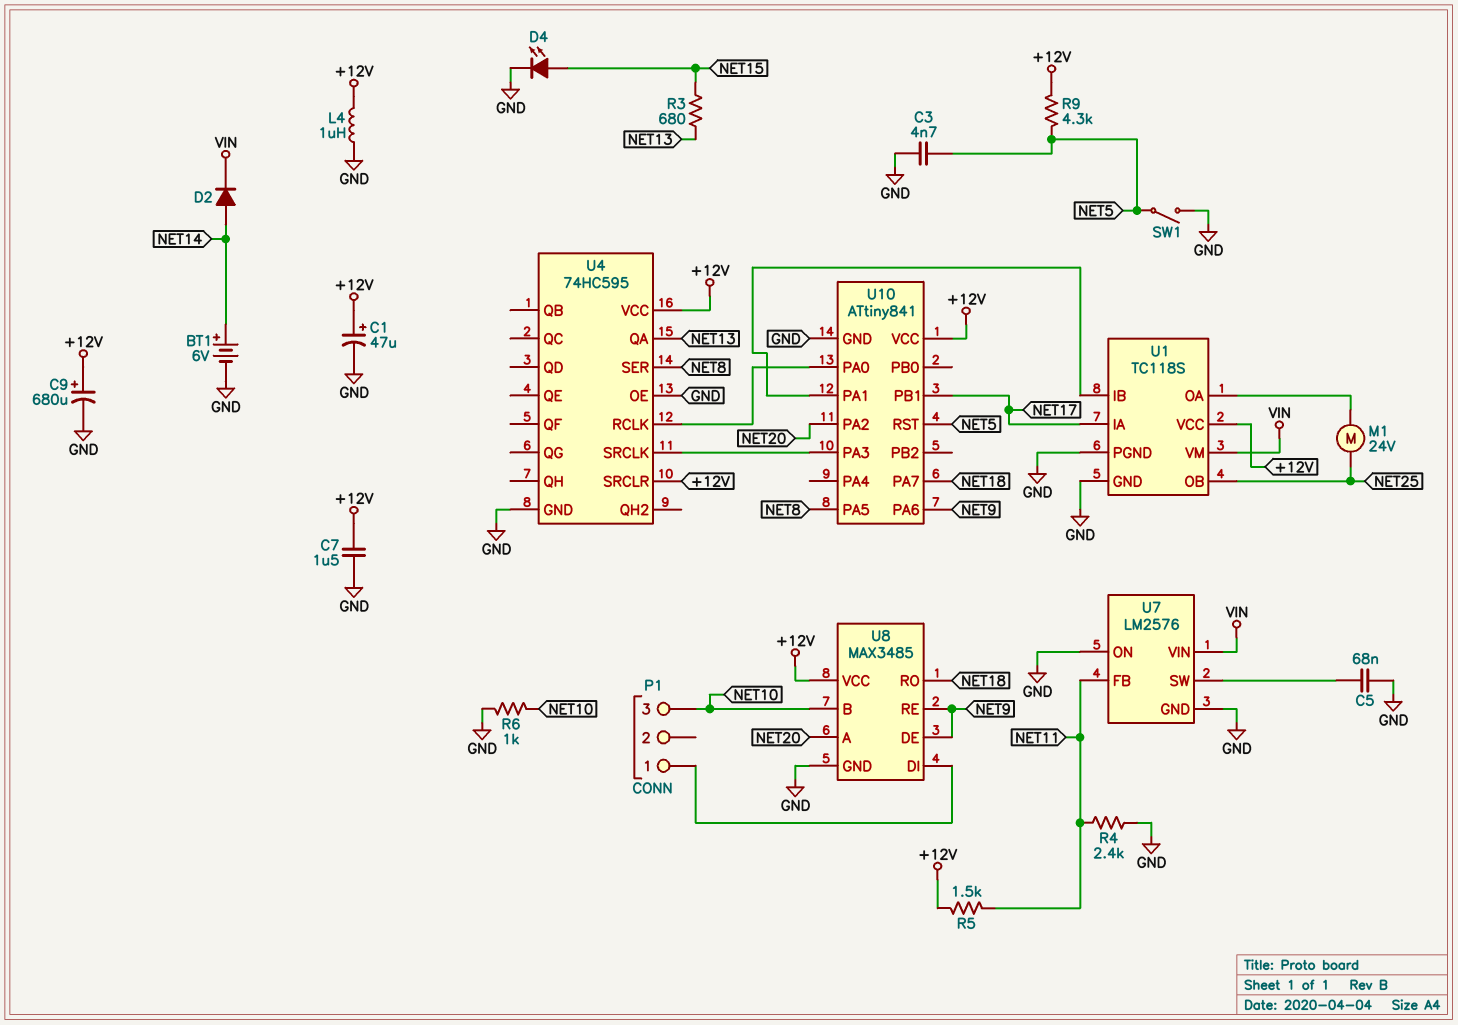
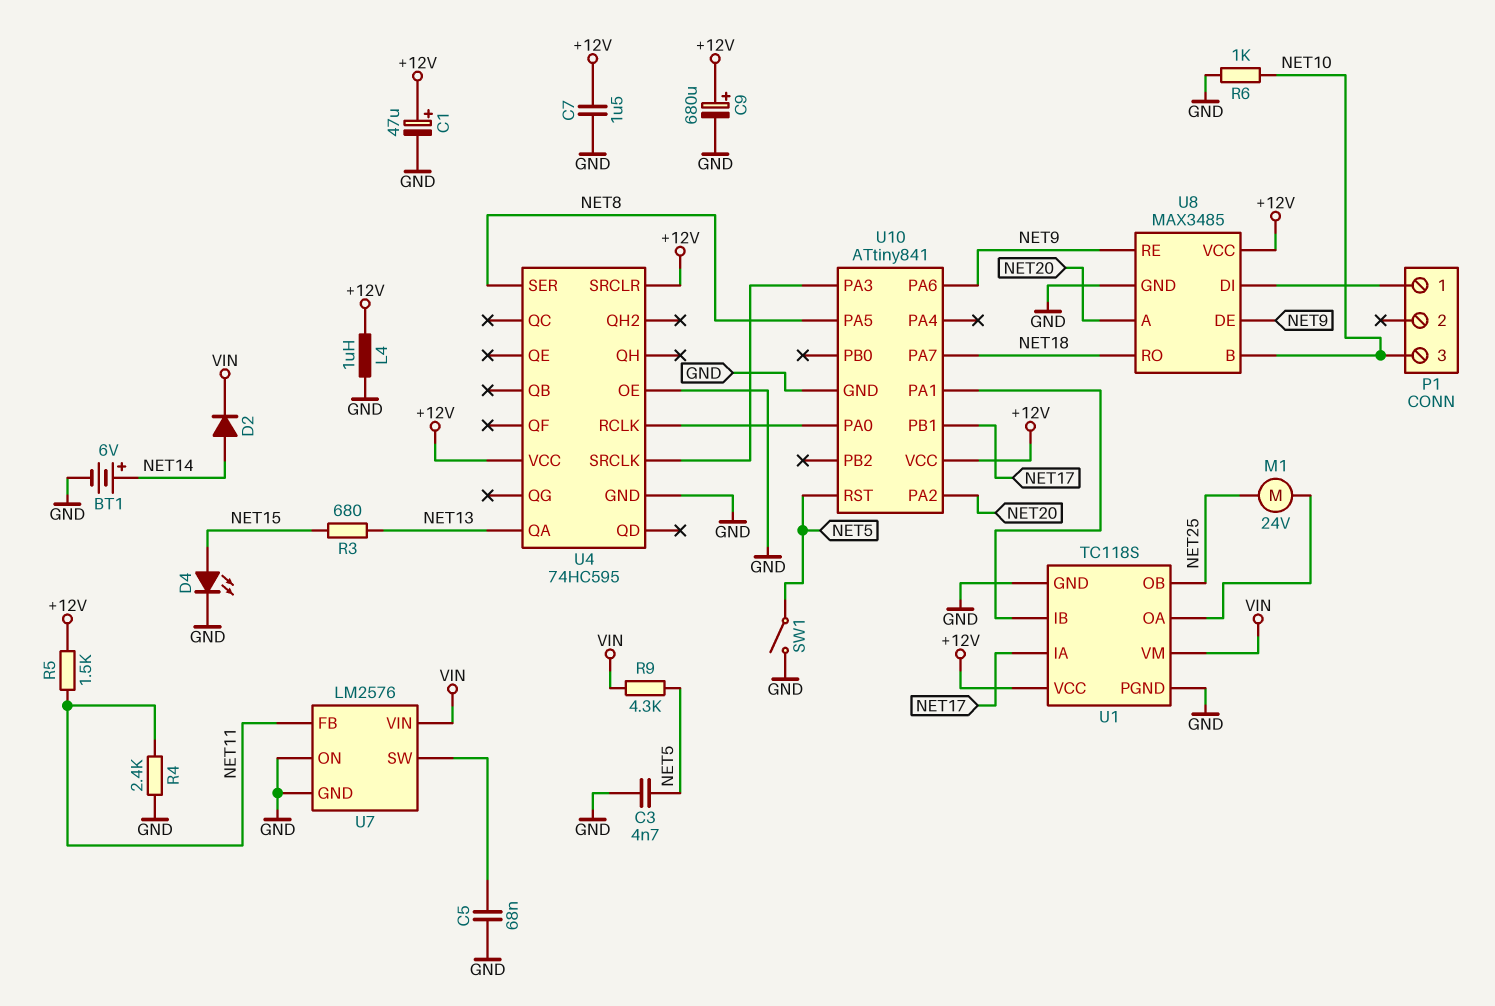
R9: 4.3k (+12V, NET5) -> 4.3k (NET5, VIN)

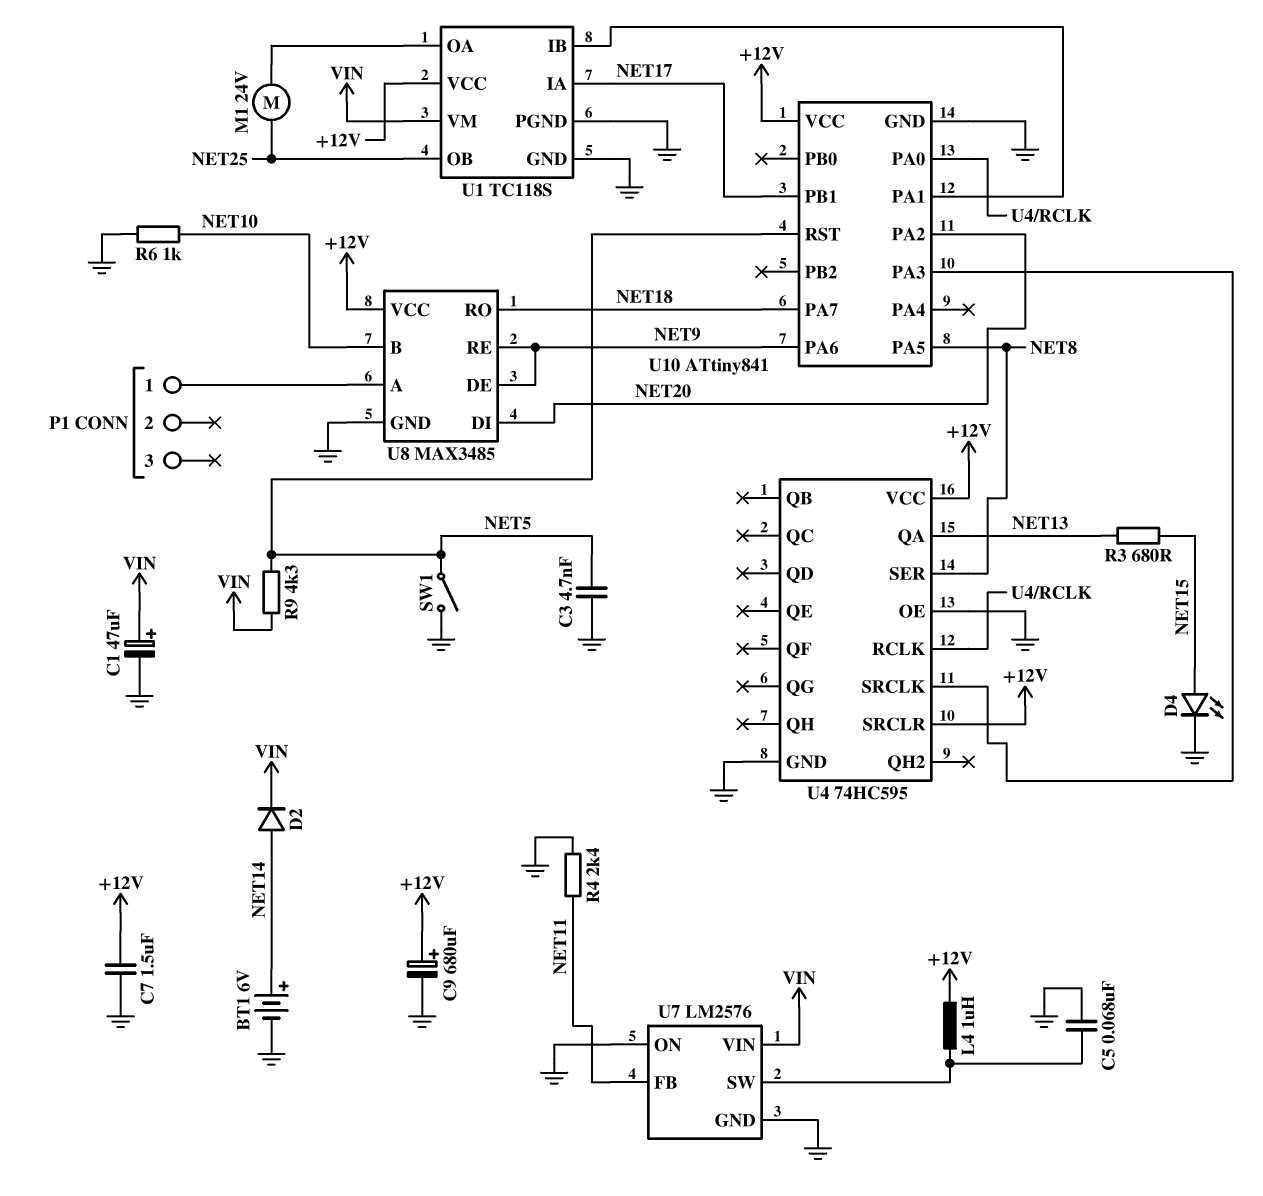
C1: 47uF (plus +12V, minus GND) -> 47uF (plus VIN, minus GND)
L4: 1uH (+12V, GND) -> 1uH (+12V, U7/SW)
P1 pin 3: NET10 -> none
R5: 1.5k (+12V, NET11) -> none
U8 pin A: NET20 -> P1/1
U8 pin DI: P1/1 -> NET20

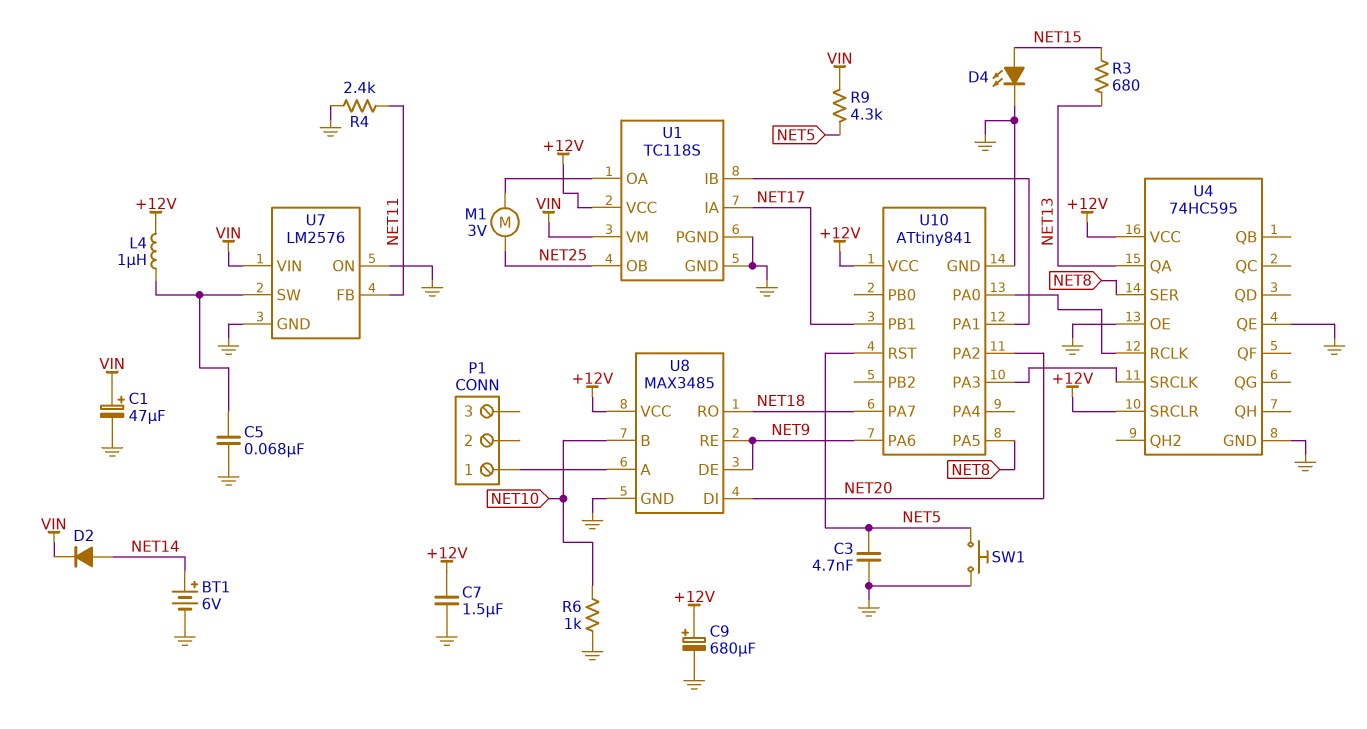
M1: motor 24V (NET25, U1/OA) -> motor 3V (NET25, U1/OA)
SW1: switch (GND, NET5) -> button (GND, NET5)
U4 pin QE: none -> GND

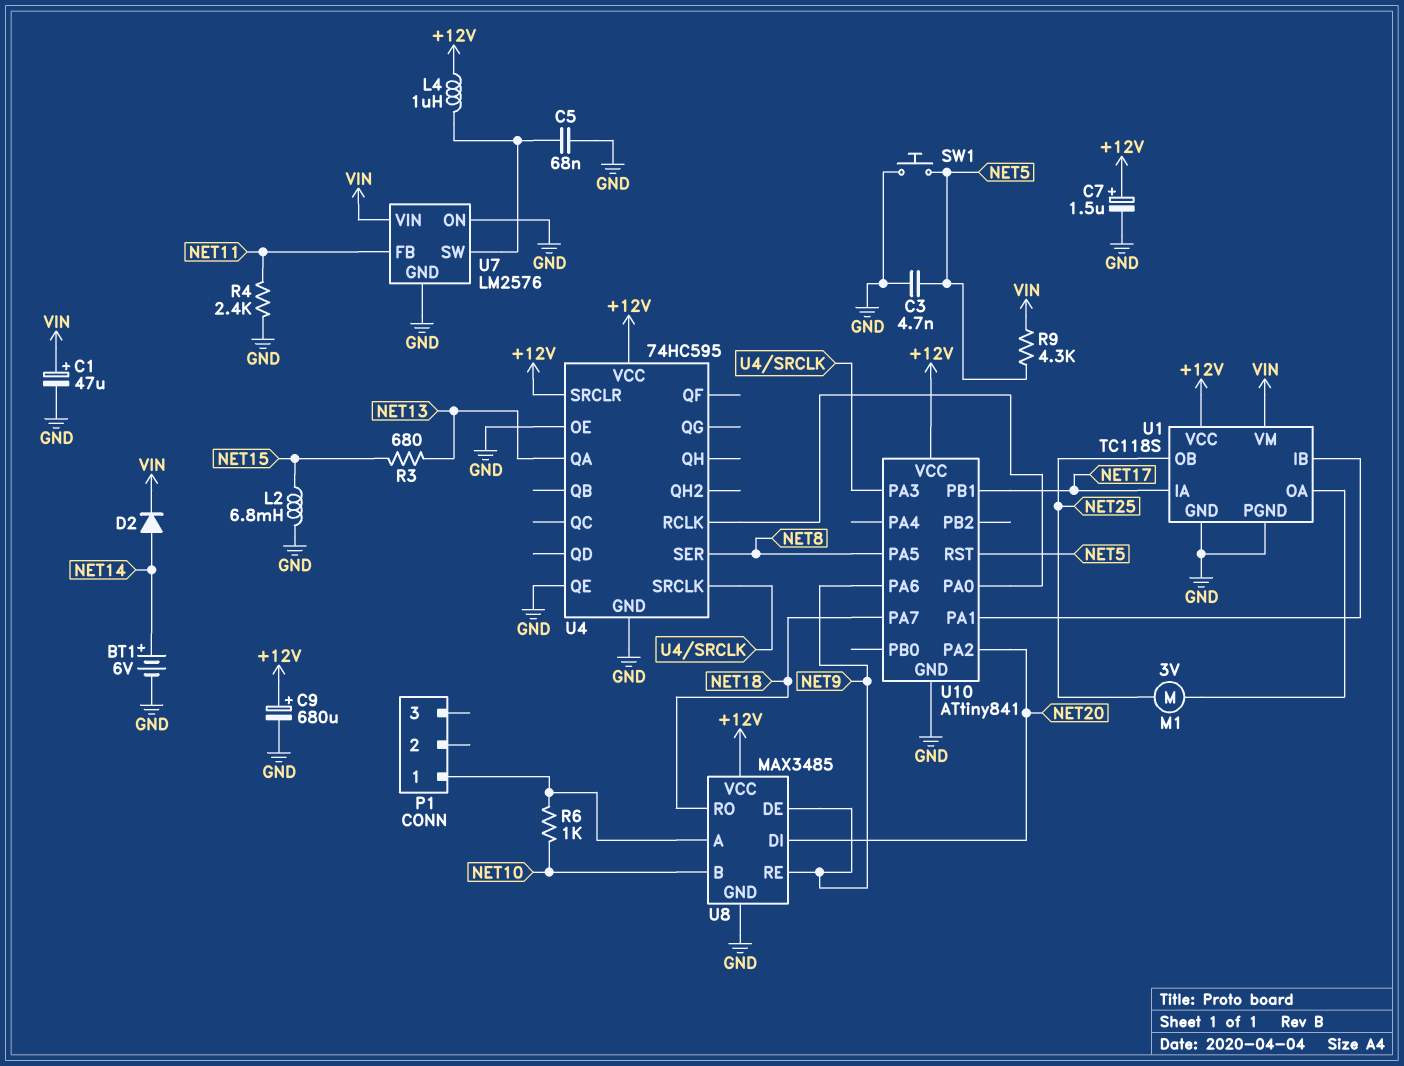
C7: 1.5uF (+12V, GND) -> 1.5uF (plus +12V, minus GND)
D4: LED (A NET15, K GND) -> none
L2: none -> 6.8mH (GND, NET15)
R6: 1k (GND, NET10) -> 1k (NET10, P1/1)

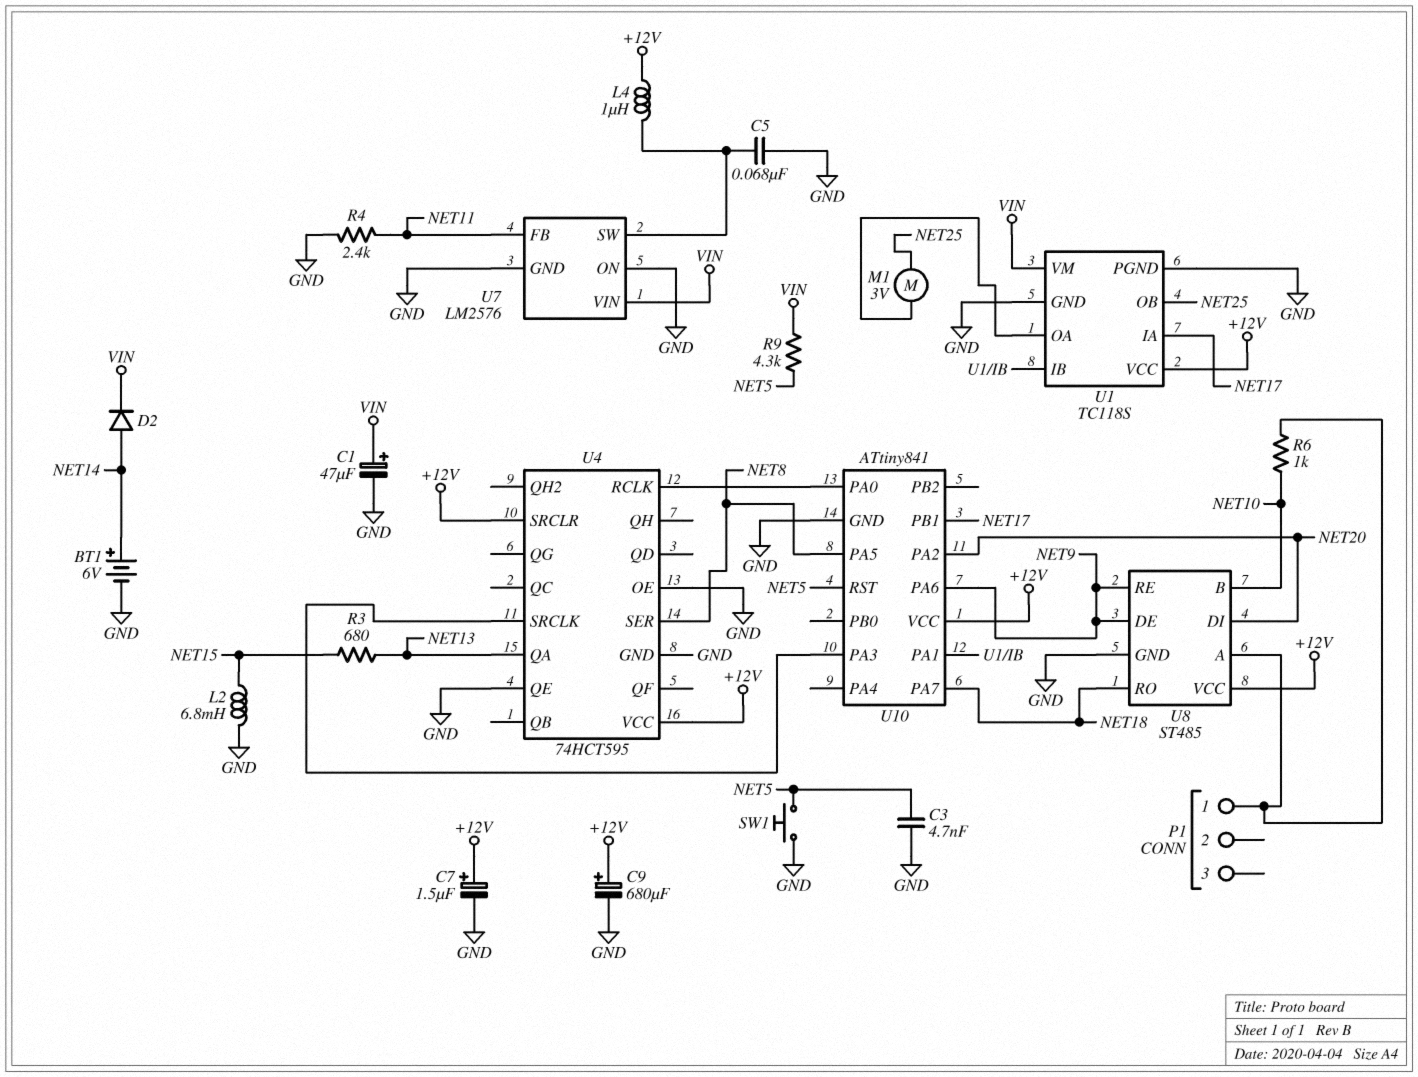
U4: 74HC595 -> 74HCT595
U8: MAX3485 -> ST485

